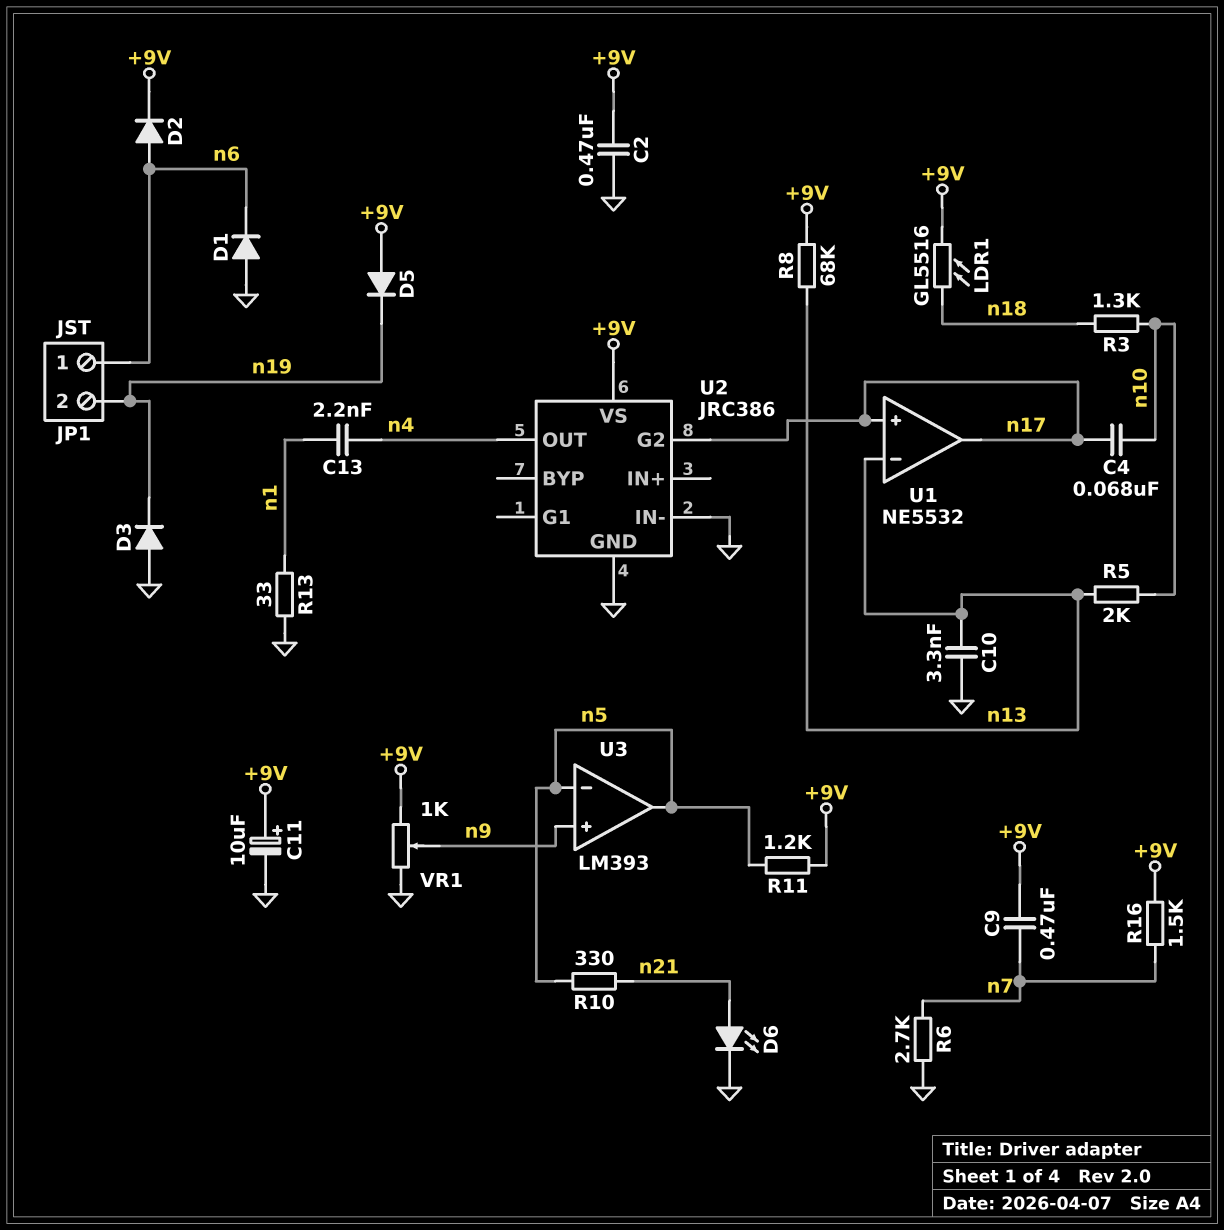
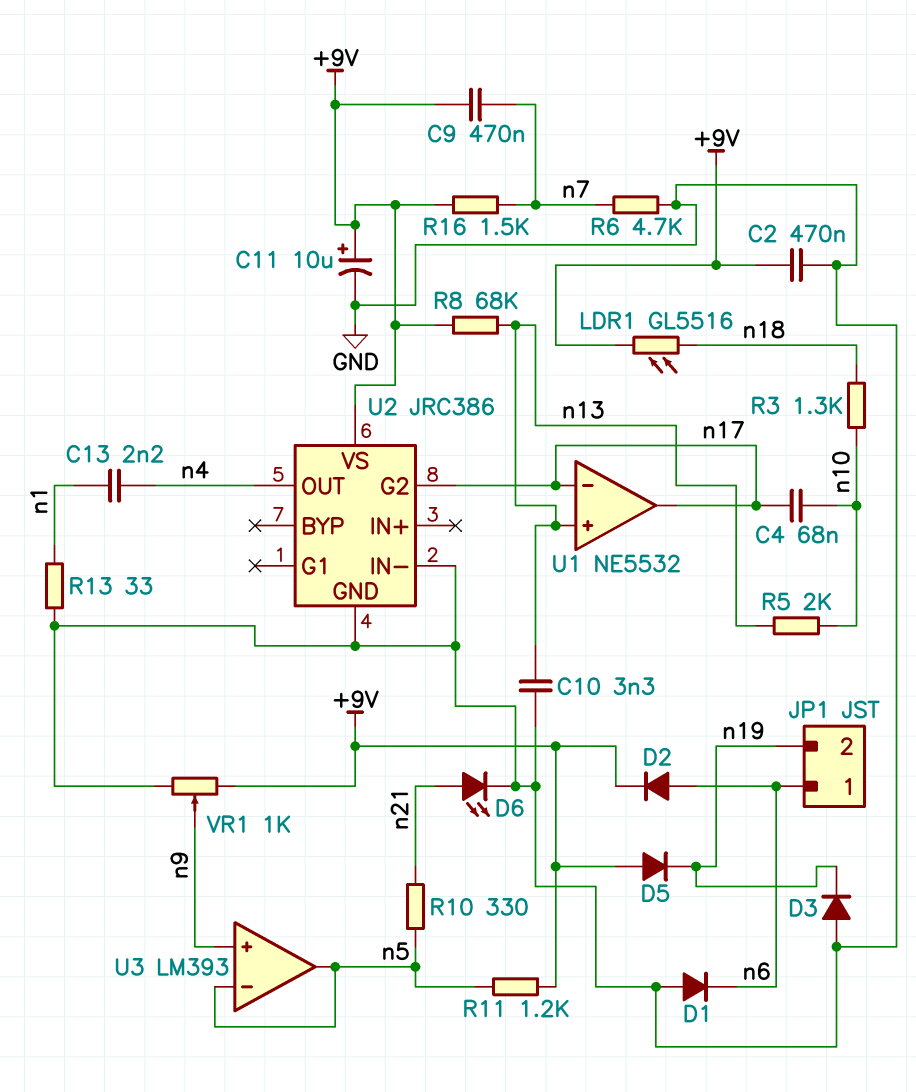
R6: 2.7k (GND, n7) -> 4.7k (GND, n7)
U1 pin in+: n17 -> n13
U1 pin in-: n13 -> n17

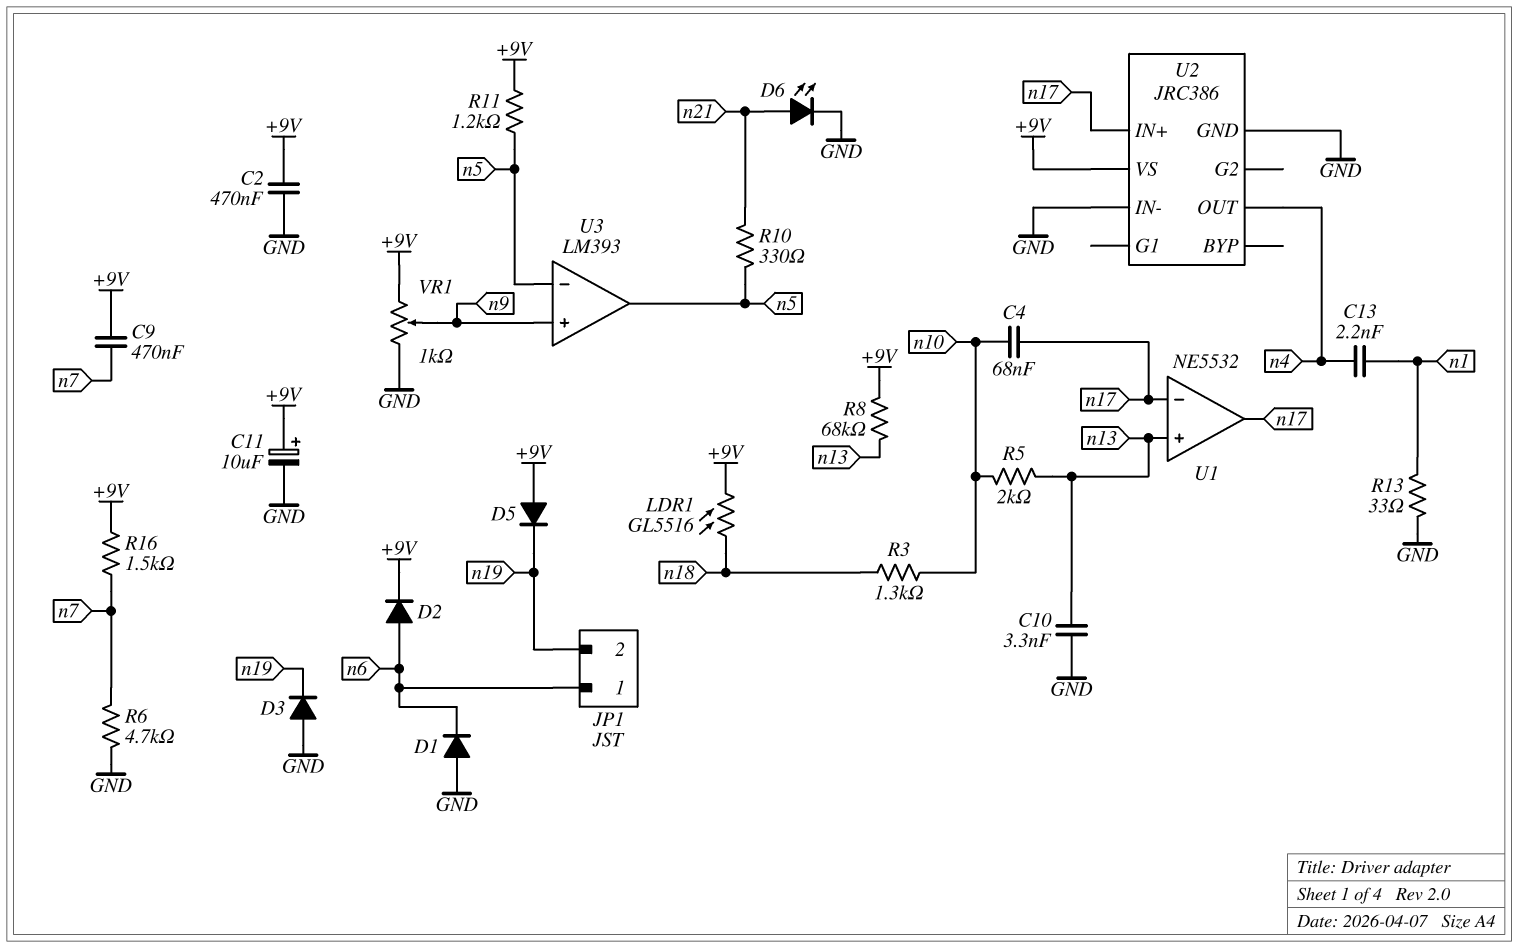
U2 pin G2: n17 -> none
U2 pin IN+: none -> n17

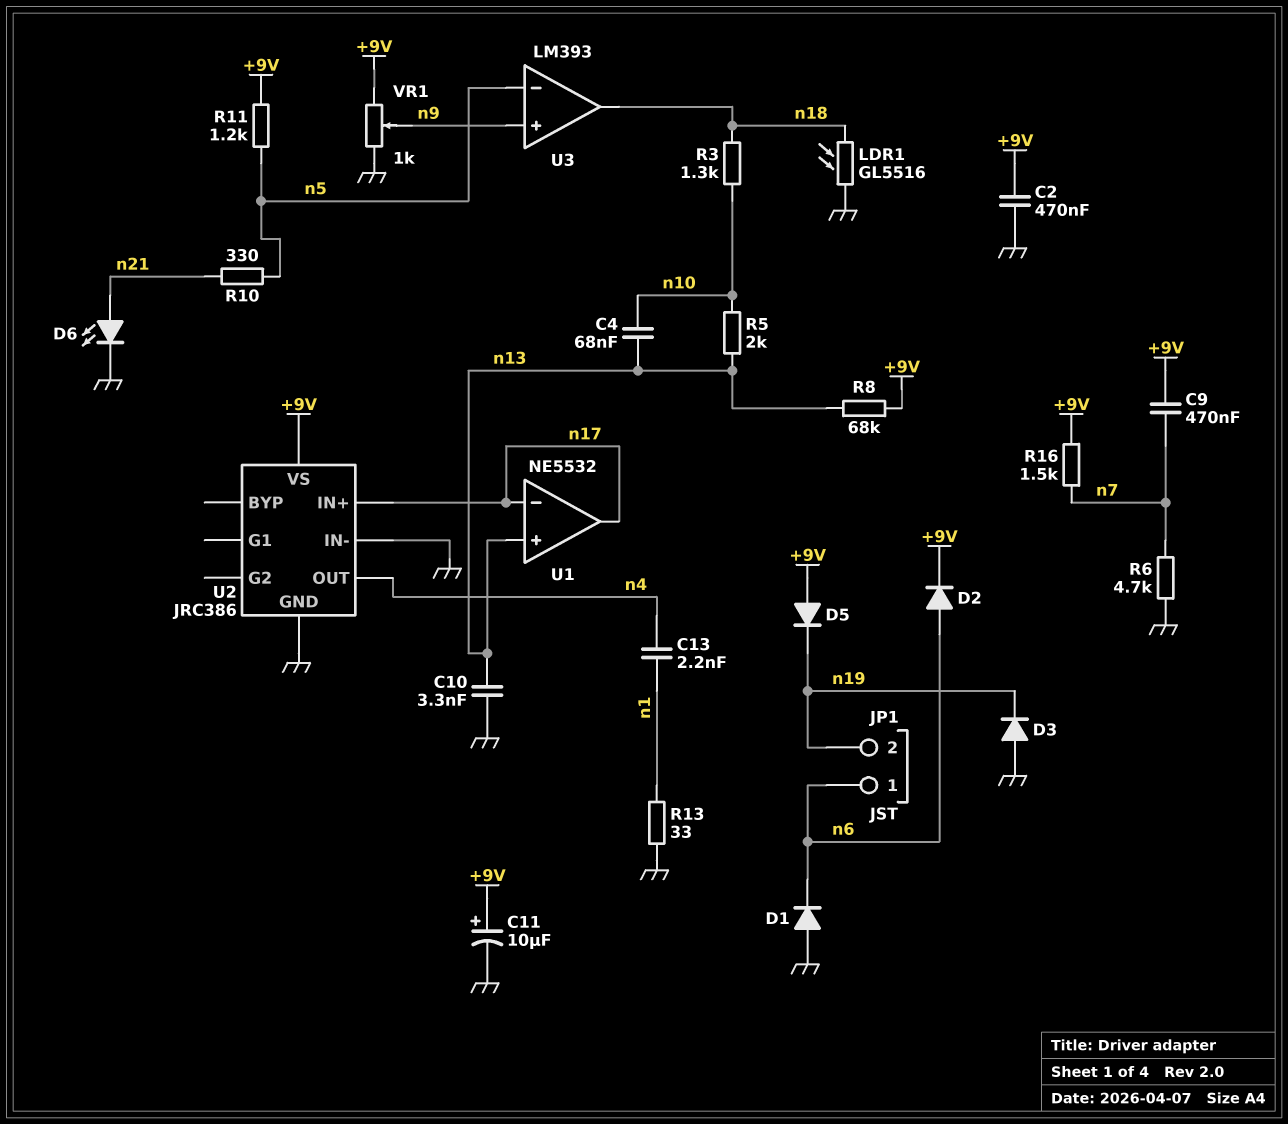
C4: 68nF (n10, n17) -> 68nF (n10, n13)
LDR1: GL5516 (+9V, n18) -> GL5516 (GND, n18)
U3 pin out: n5 -> n18

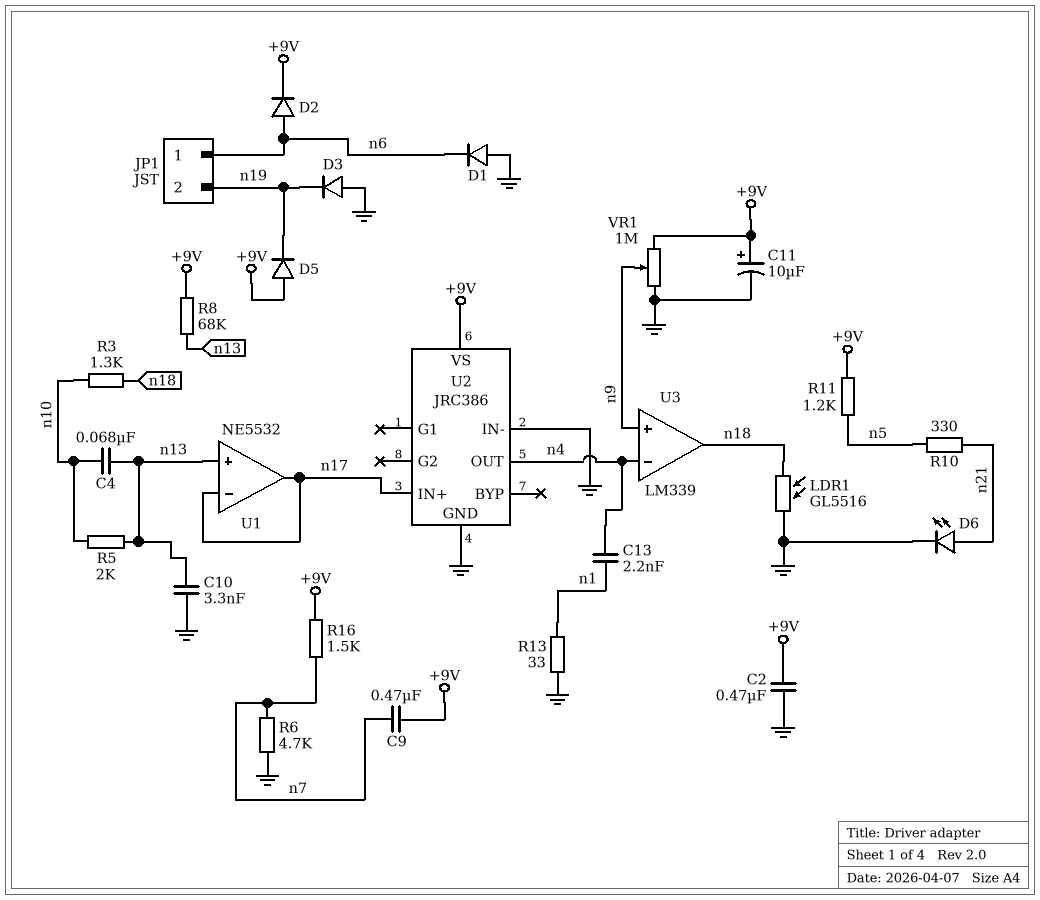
U3: LM393 -> LM339
U3 pin in-: n5 -> n4
VR1: 1k (+9V, GND, wiper n9) -> 1M (+9V, GND, wiper n9)

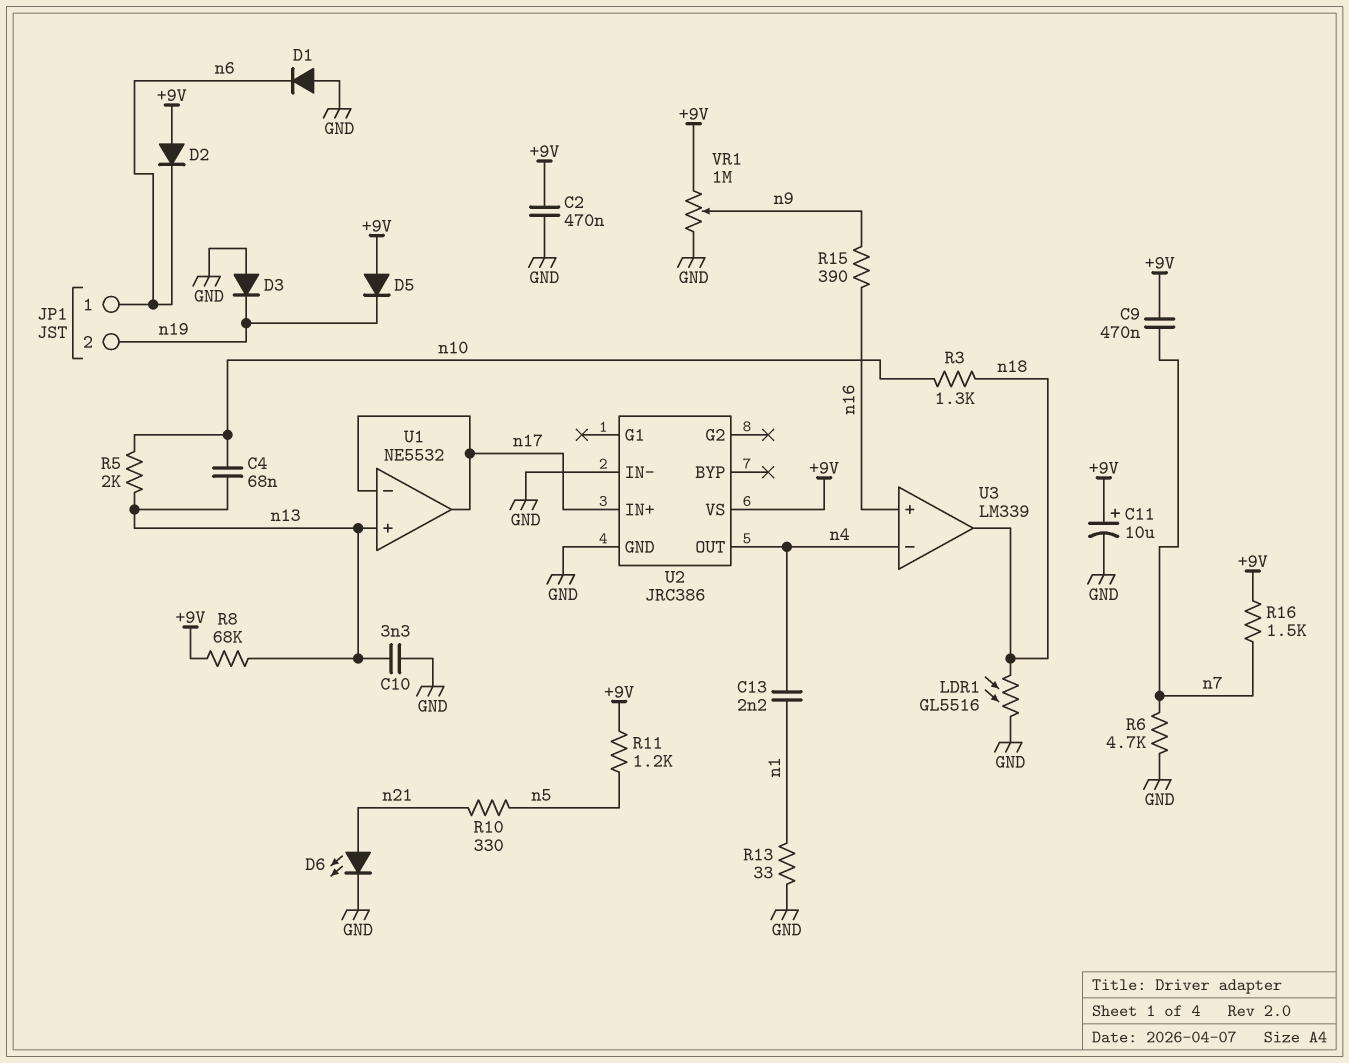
D2: diode (A n6, K +9V) -> diode (A +9V, K n6)
R15: none -> 390 (n9, n16)
U3 pin in+: n9 -> n16

